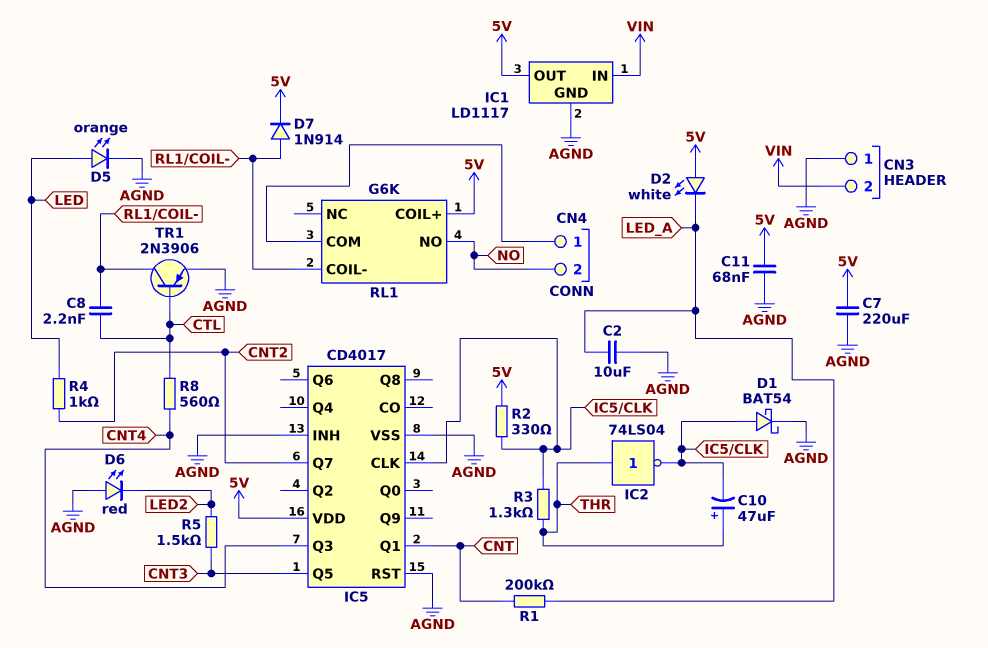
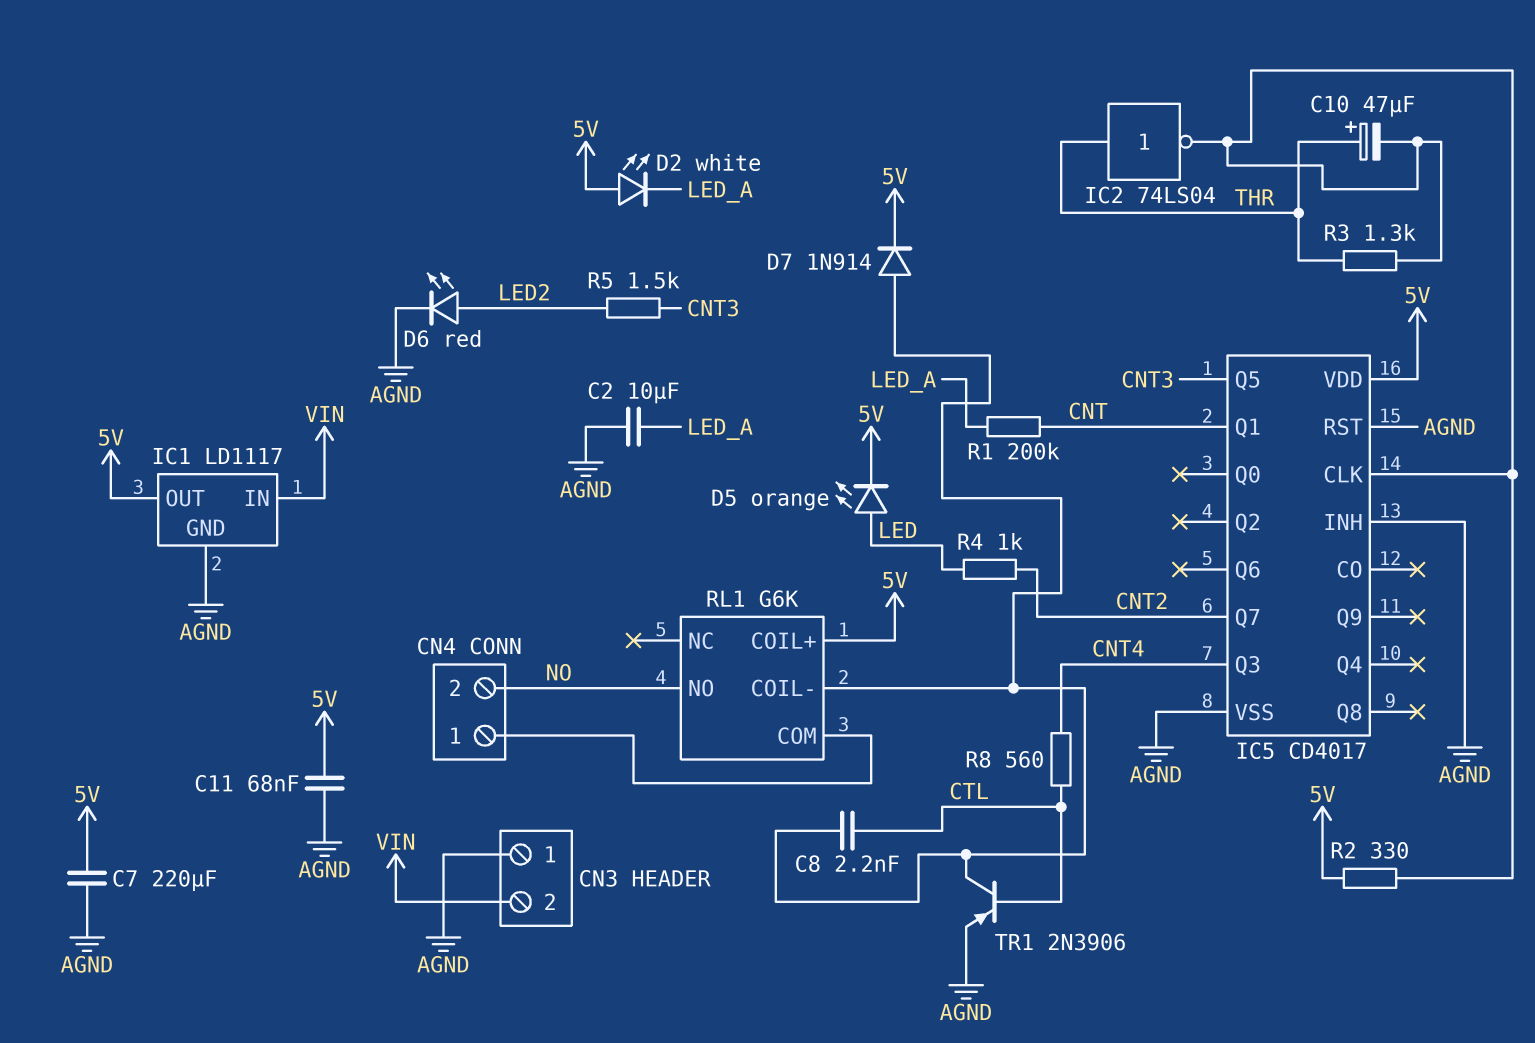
D1: schottky BAT54 (A IC5/CLK, K AGND) -> none
D5: LED orange (A LED, K AGND) -> LED orange (A LED, K 5V)
D6: LED red (A AGND, K LED2) -> LED red (A LED2, K AGND)

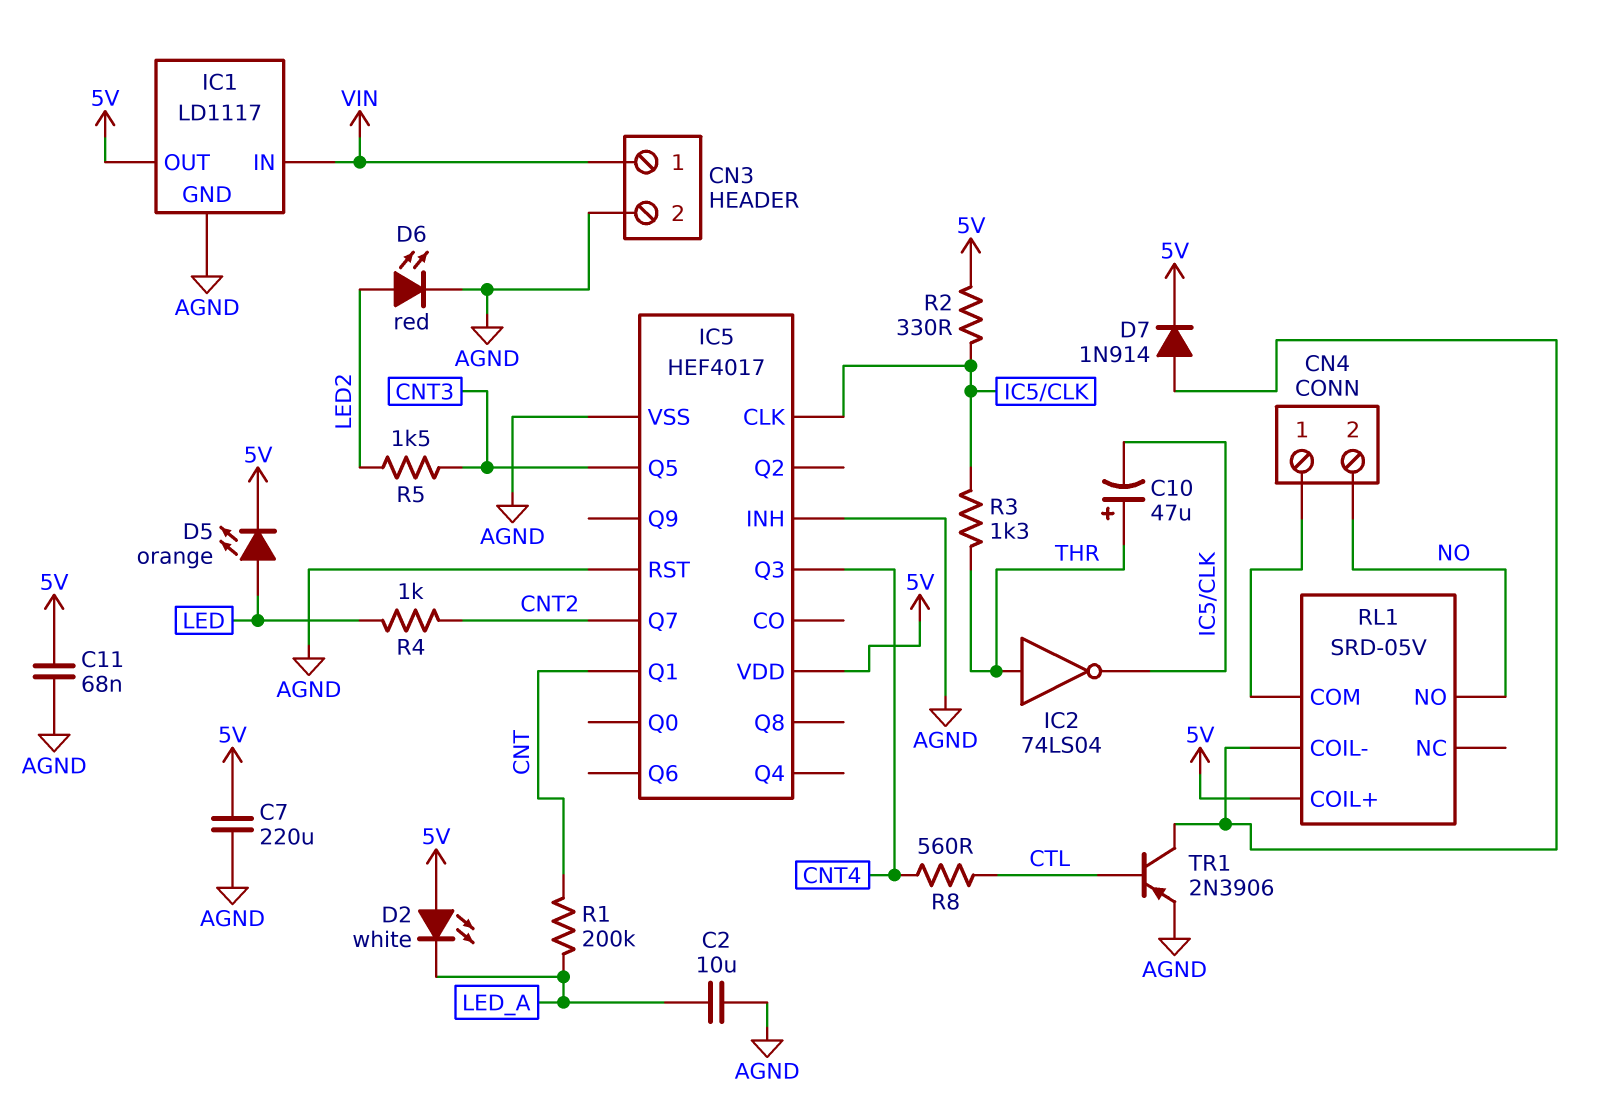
C8: 2.2nF (CTL, RL1/COIL-) -> none
CN3 pin 1: AGND -> VIN
CN3 pin 2: VIN -> AGND
IC5: CD4017 -> HEF4017
RL1: G6K -> SRD-05V

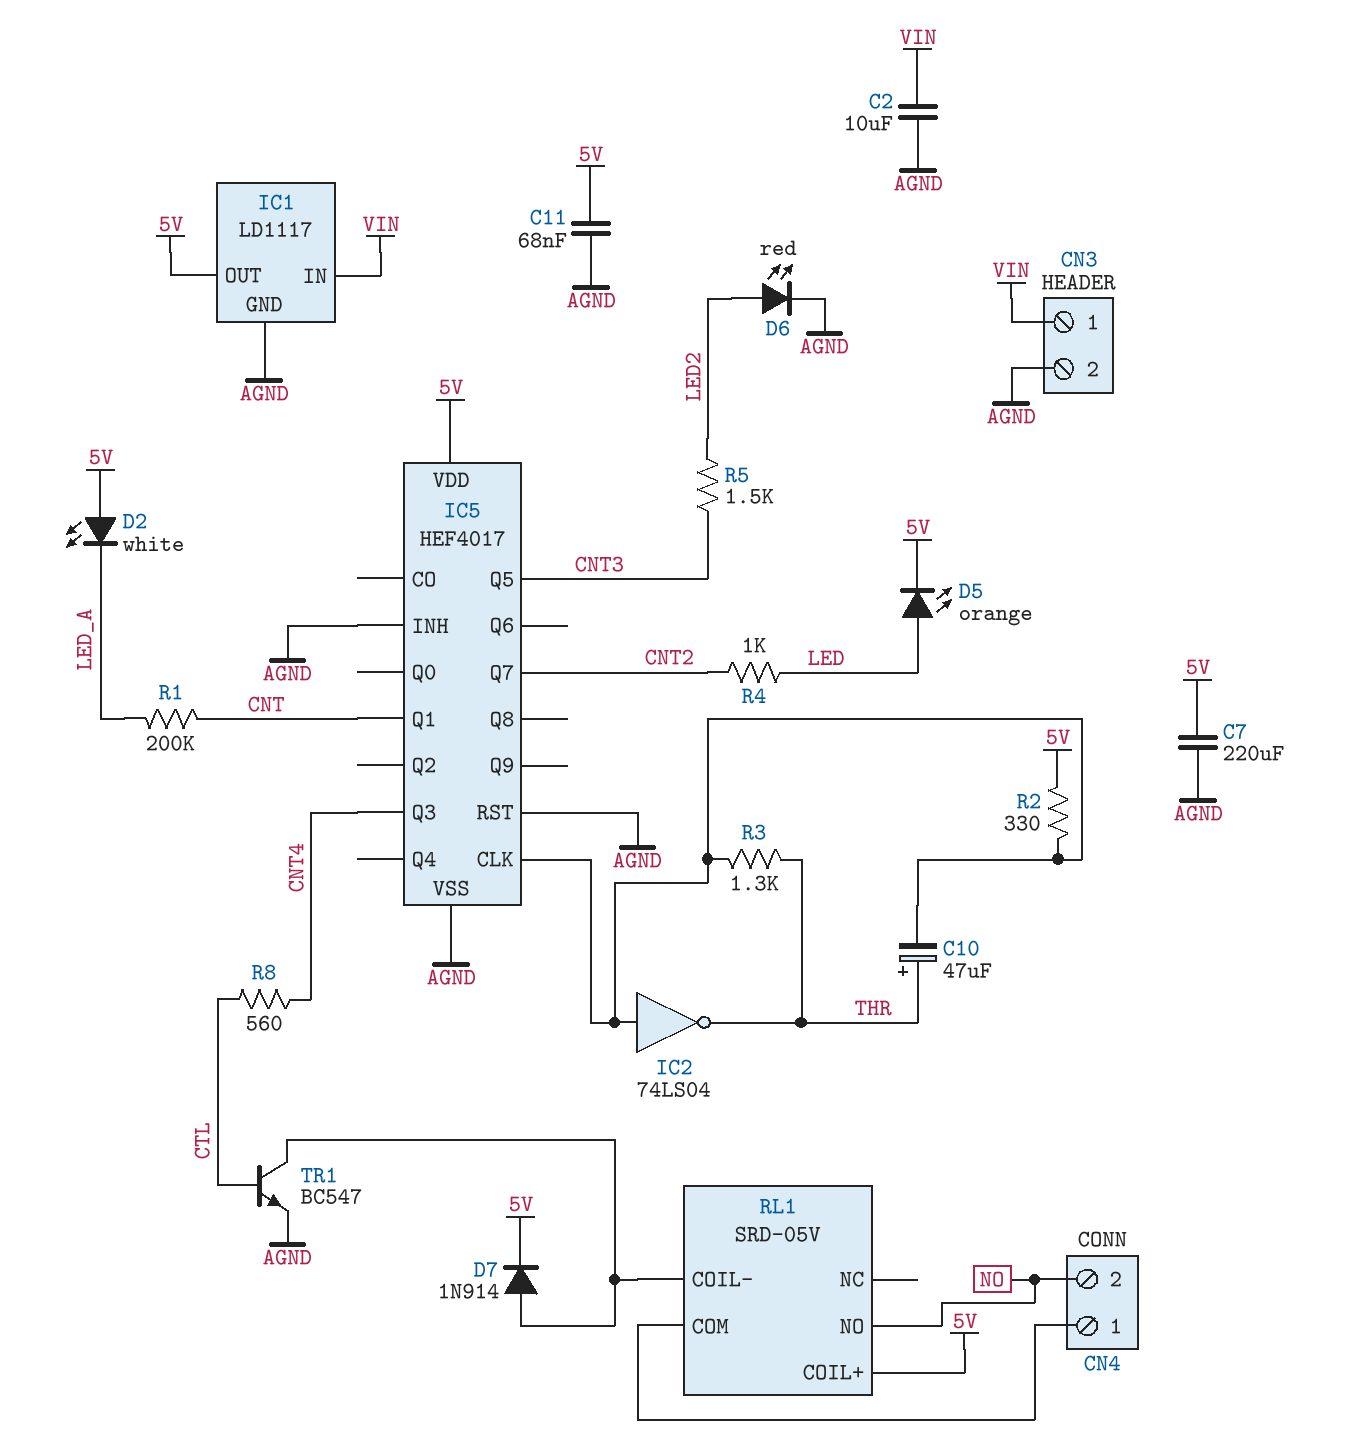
C2: 10uF (AGND, LED_A) -> 10uF (AGND, VIN)
IC2: NOT 74LS04 (in THR, out IC5/CLK) -> NOT 74LS04 (in IC5/CLK, out THR)
TR1: PNP 2N3906 (B CTL, C RL1/COIL-, E AGND) -> NPN BC547 (B CTL, C RL1/COIL-, E AGND)

